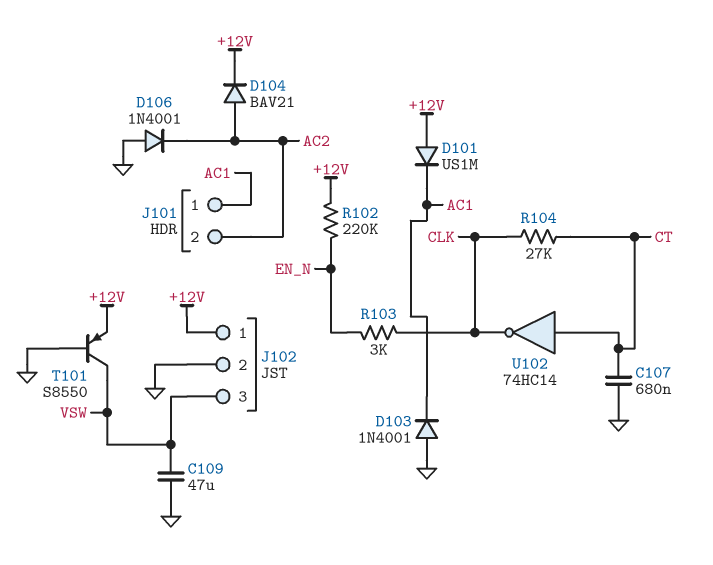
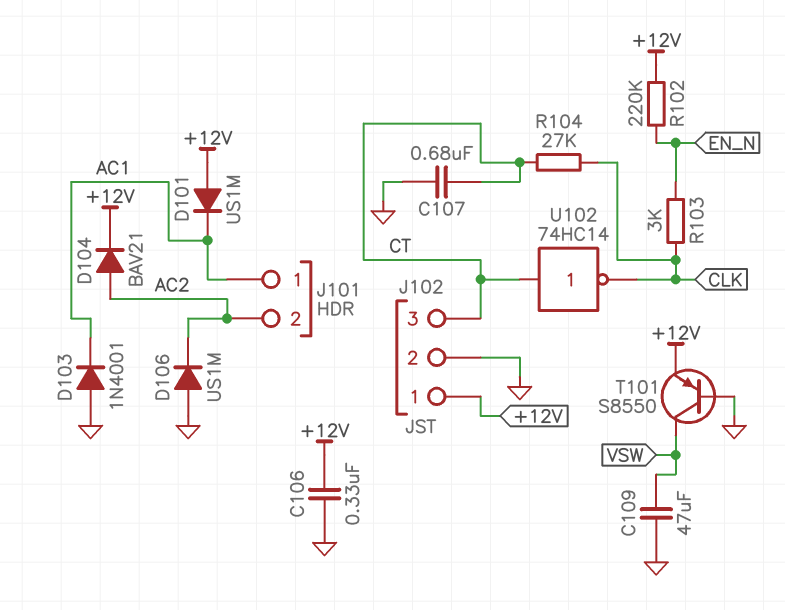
C106: none -> 330nF (+12V, GND)
D106: diode 1N4001 (A GND, K AC2) -> diode US1M (A GND, K AC2)
J102 pin 3: VSW -> CT

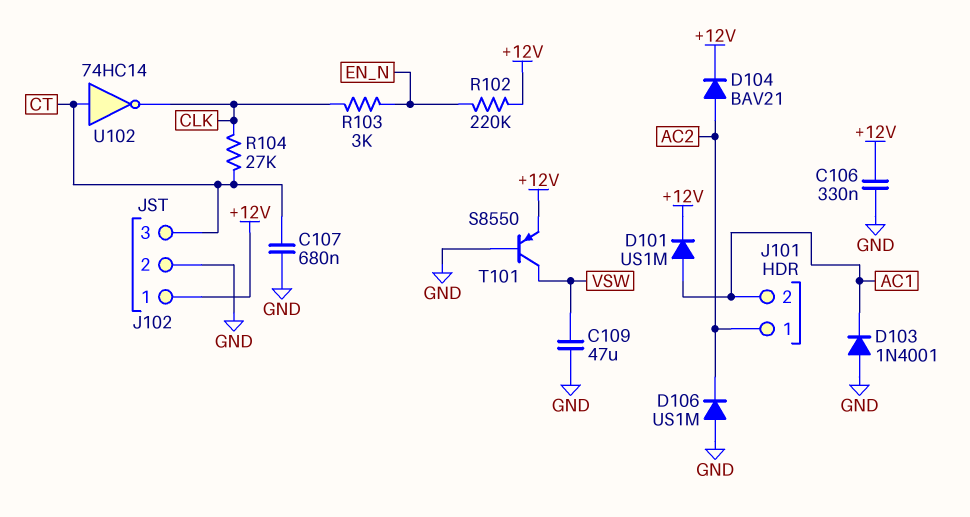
D101: diode US1M (A +12V, K AC1) -> diode US1M (A AC1, K +12V)
J101 pin 1: AC1 -> AC2
J101 pin 2: AC2 -> AC1

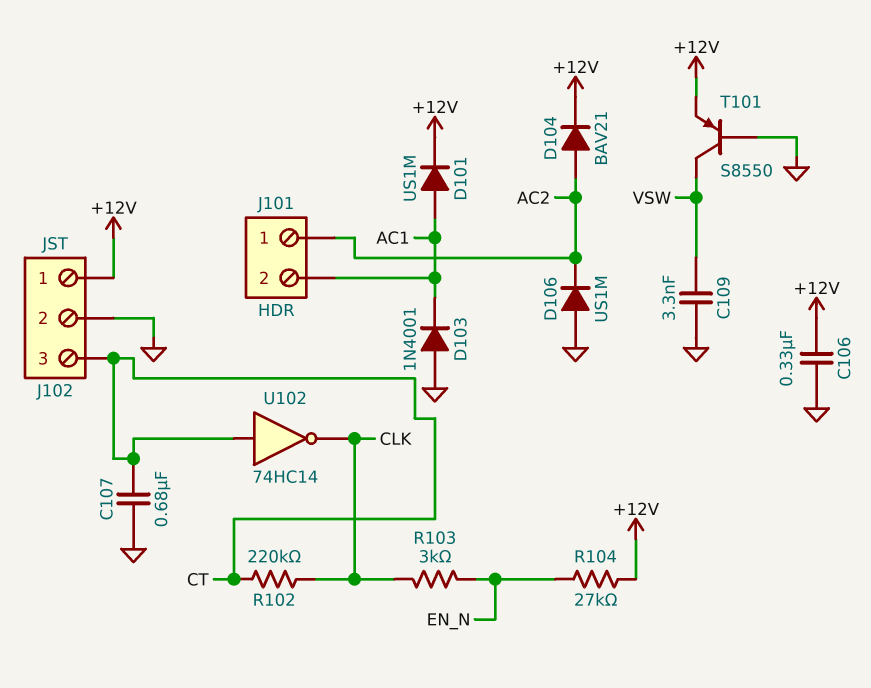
C109: 47uF (GND, VSW) -> 3.3nF (GND, VSW)
R102: 220k (+12V, EN_N) -> 220k (CLK, CT)
R104: 27k (CLK, CT) -> 27k (+12V, EN_N)

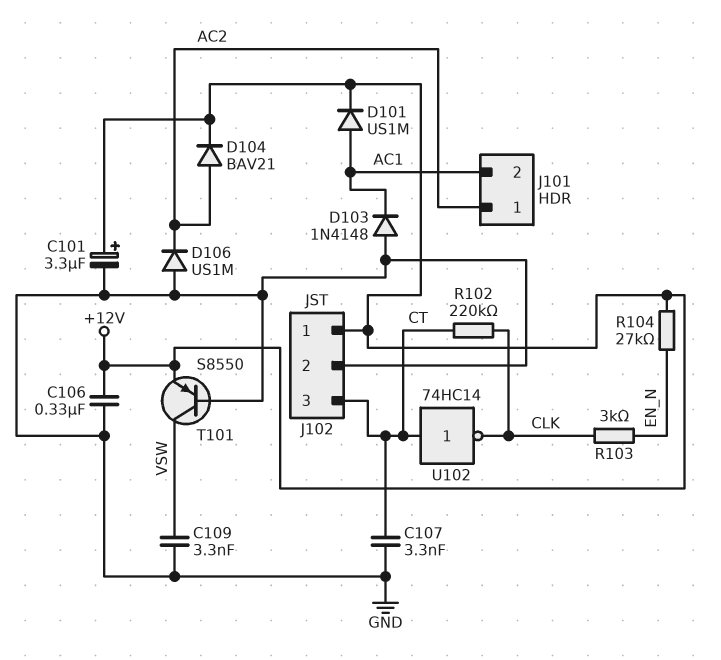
C101: none -> 3.3uF (plus +12V, minus GND)
C107: 680nF (CT, GND) -> 3.3nF (CT, GND)
D103: diode 1N4001 (A GND, K AC1) -> diode 1N4148 (A GND, K AC1)

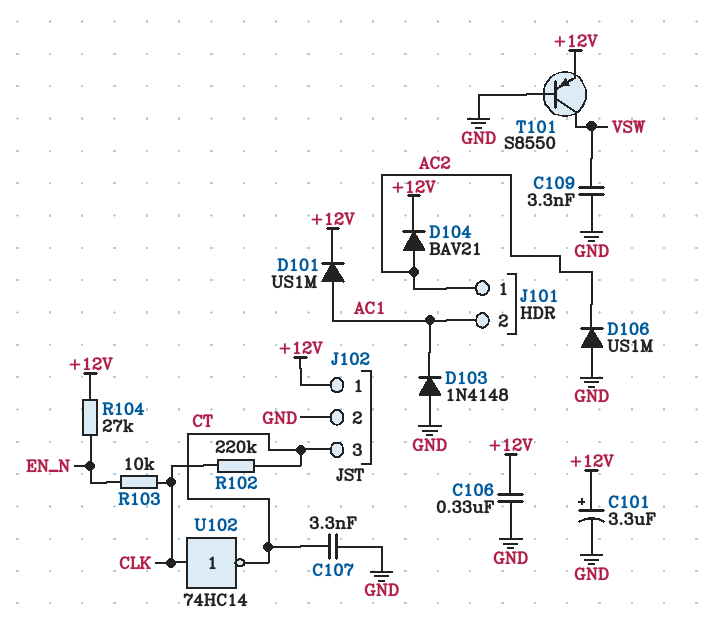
R103: 3k (CLK, EN_N) -> 10k (CLK, EN_N)
U102: NOT 74HC14 (in CT, out CLK) -> NOT 74HC14 (in CLK, out CT)

